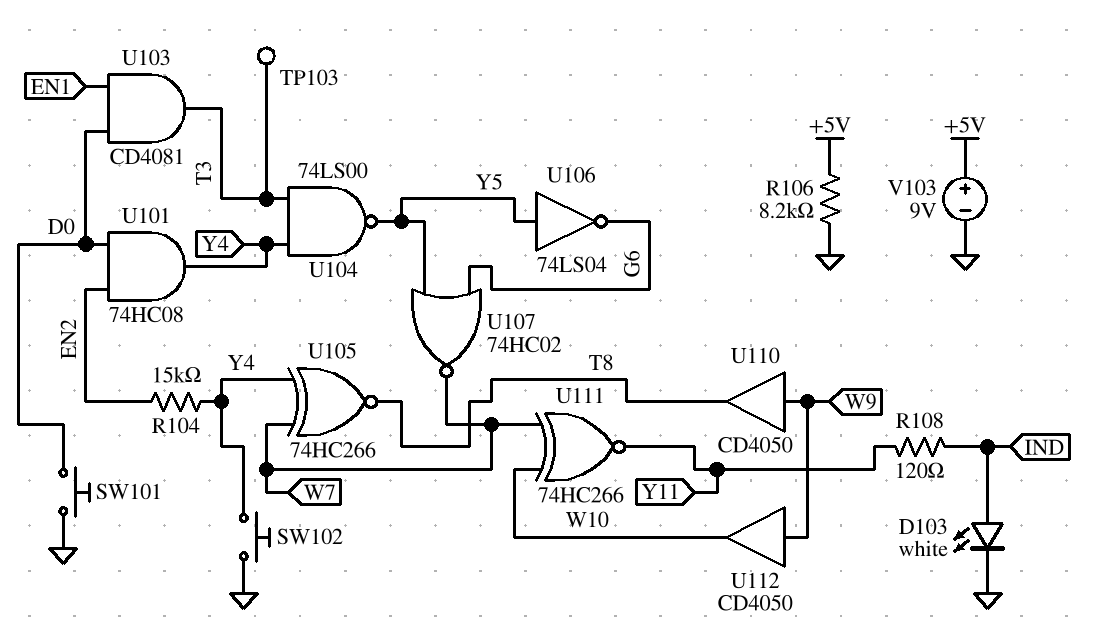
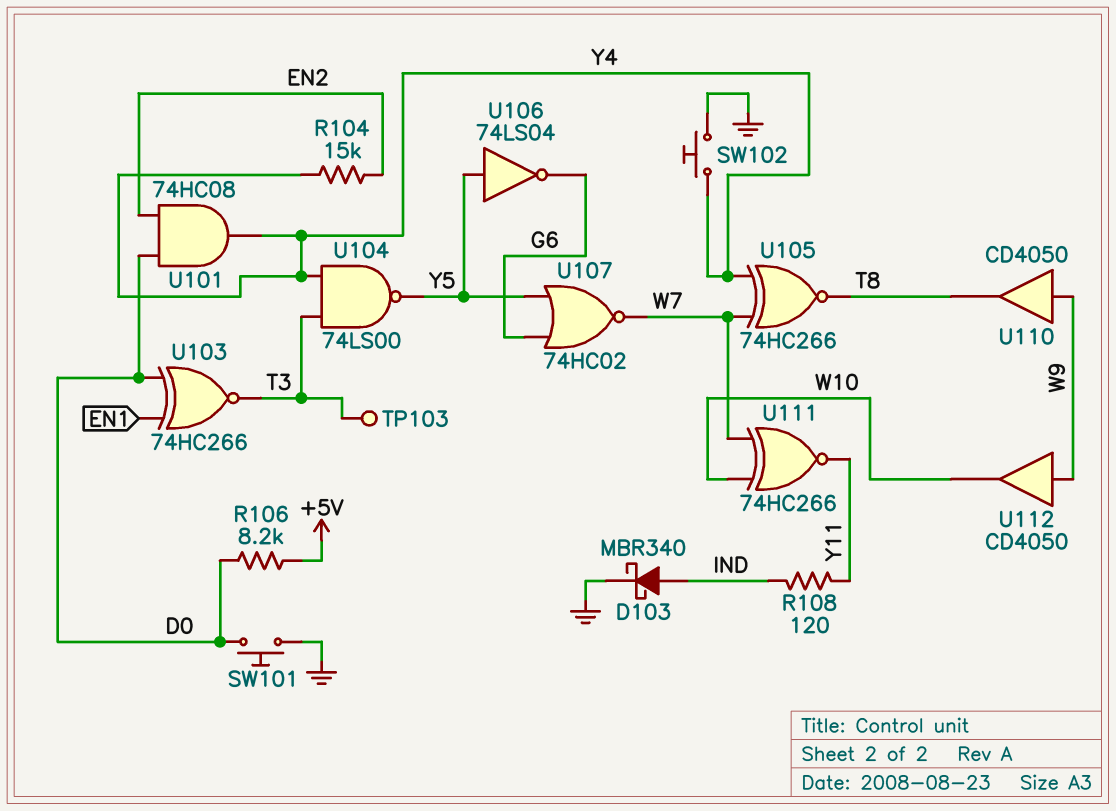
D103: LED white (A IND, K GND) -> schottky MBR340 (A IND, K GND)
R106: 8.2k (+5V, GND) -> 8.2k (+5V, D0)
U103: AND CD4081 (in D0, in EN1, out T3) -> XNOR 74HC266 (in D0, in EN1, out T3)
V103: 9V (plus +5V, minus GND) -> none

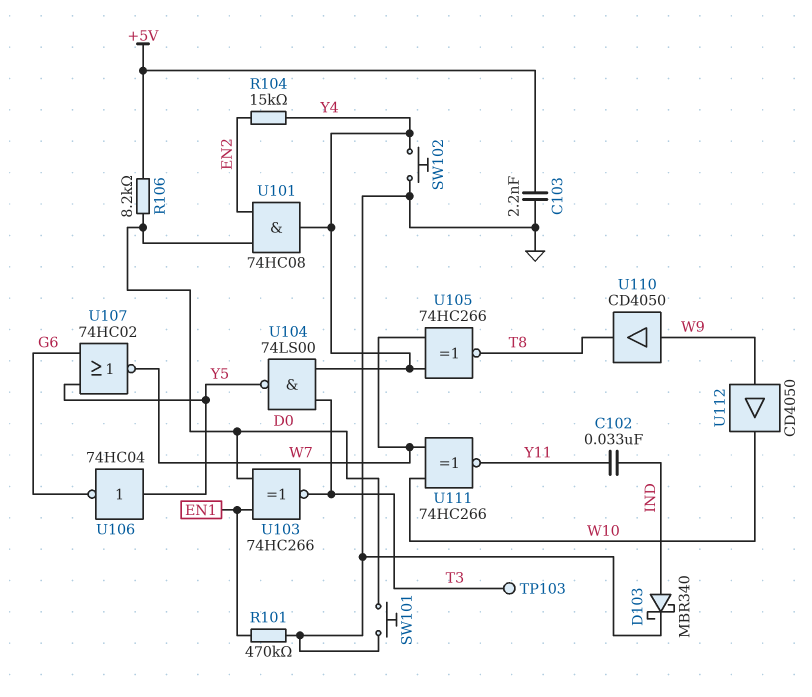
C102: none -> 33nF (IND, Y11)
C103: none -> 2.2nF (+5V, GND)
R101: none -> 470k (EN1, GND)
R108: 120 (IND, Y11) -> none
U106: NOT 74LS04 (in Y5, out G6) -> NOT 74HC04 (in Y5, out G6)

